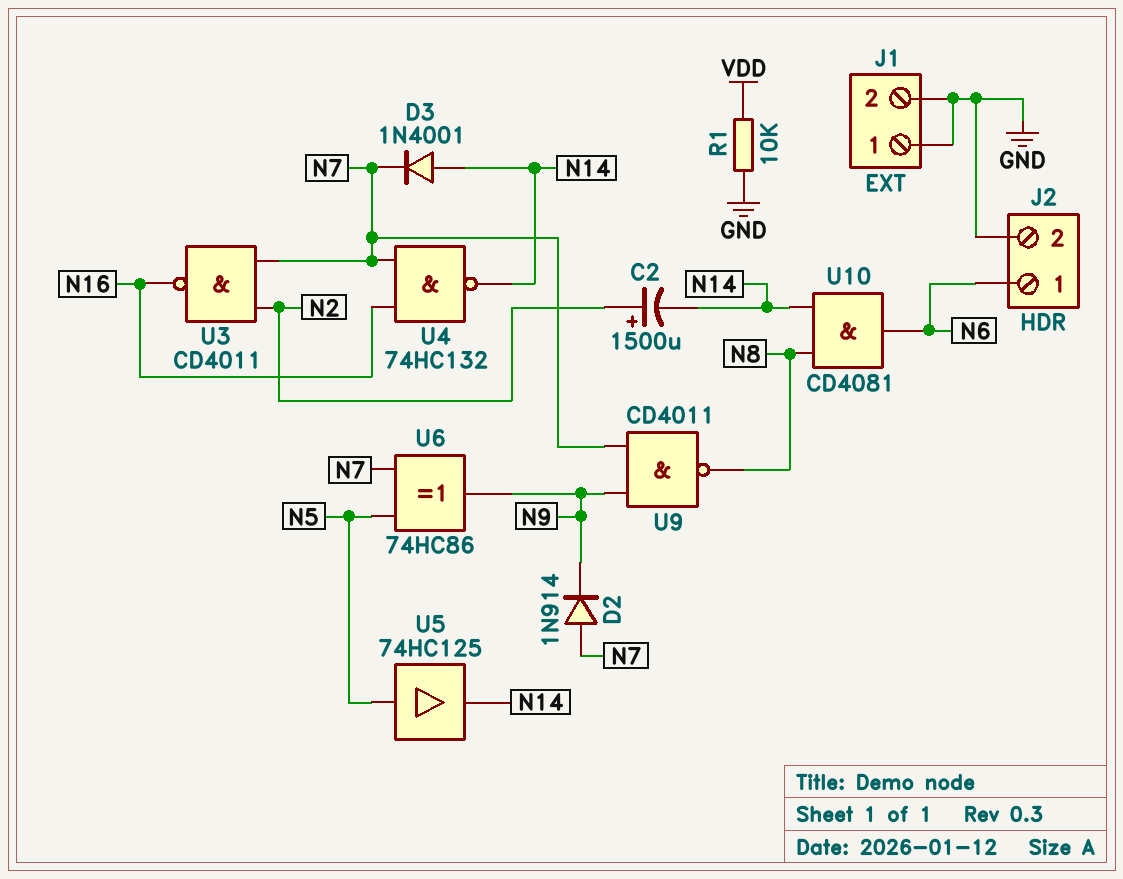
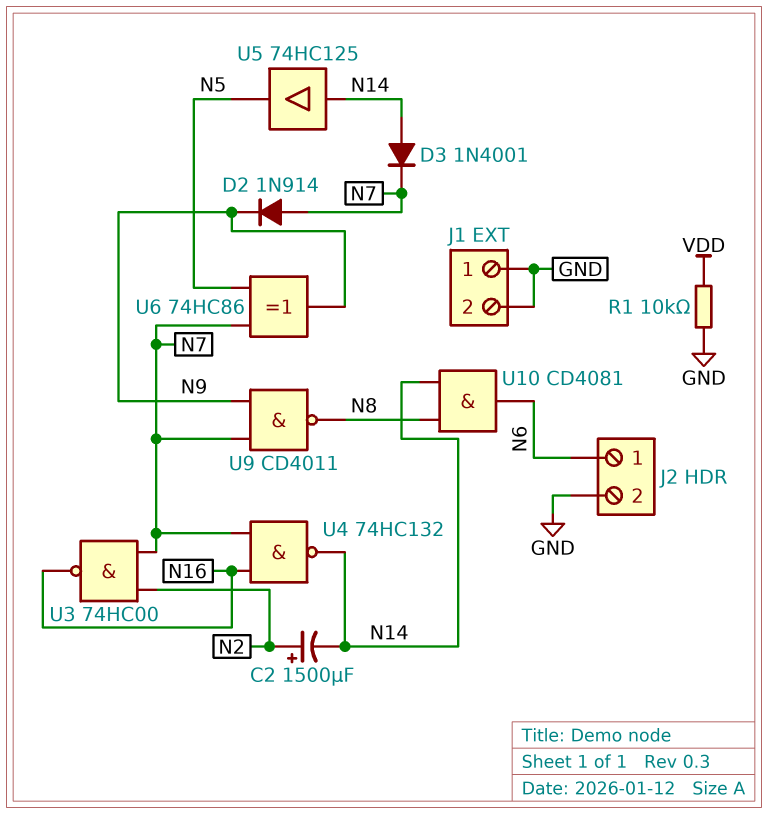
U3: NAND CD4011 (in N2, in N7, out N16) -> NAND 74HC00 (in N2, in N7, out N16)
U5: buffer 74HC125 (in N5, out N14) -> buffer 74HC125 (in N14, out N5)

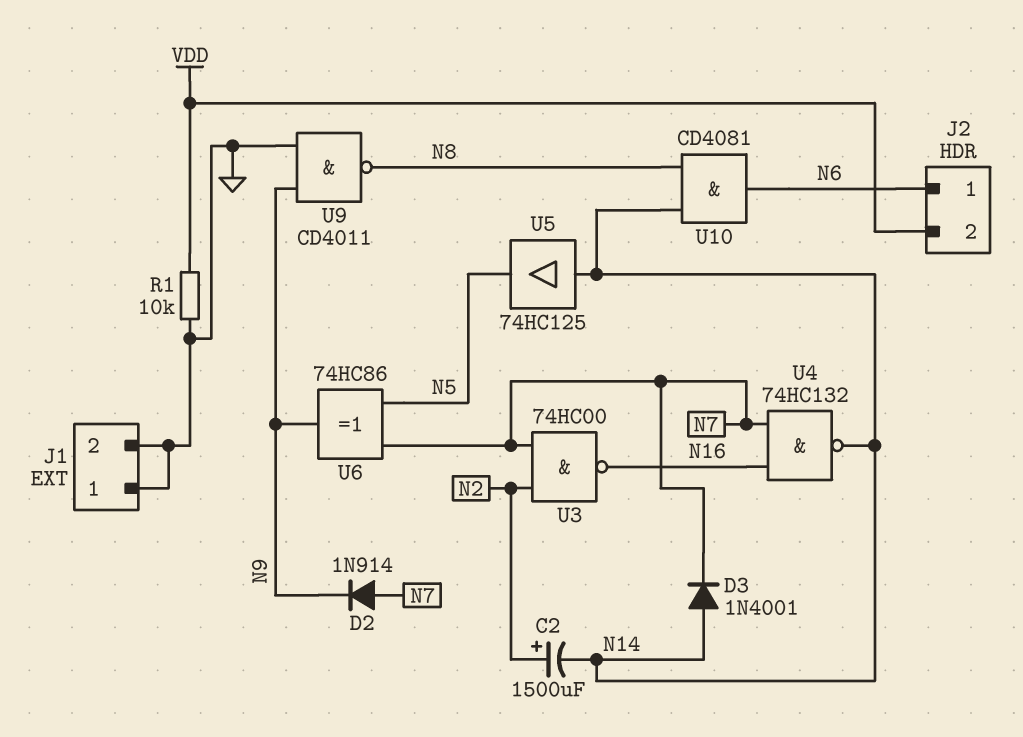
J2 pin 2: GND -> VDD
U9: NAND CD4011 (in N7, in N9, out N8) -> NAND CD4011 (in GND, in N9, out N8)

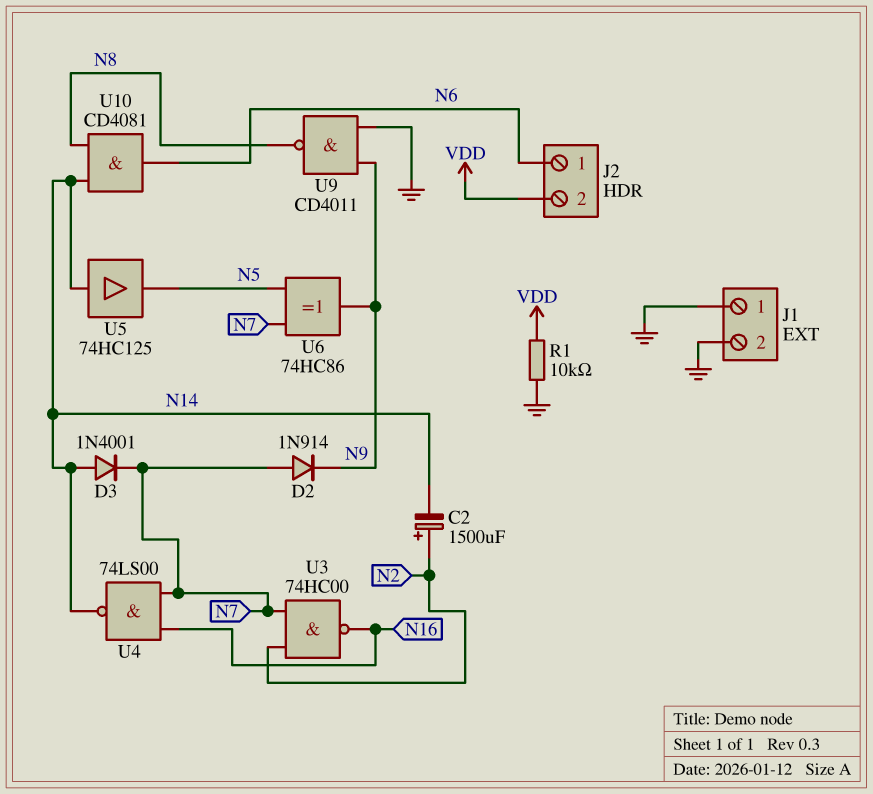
U4: NAND 74HC132 (in N7, in N16, out N14) -> NAND 74LS00 (in N7, in N16, out N14)

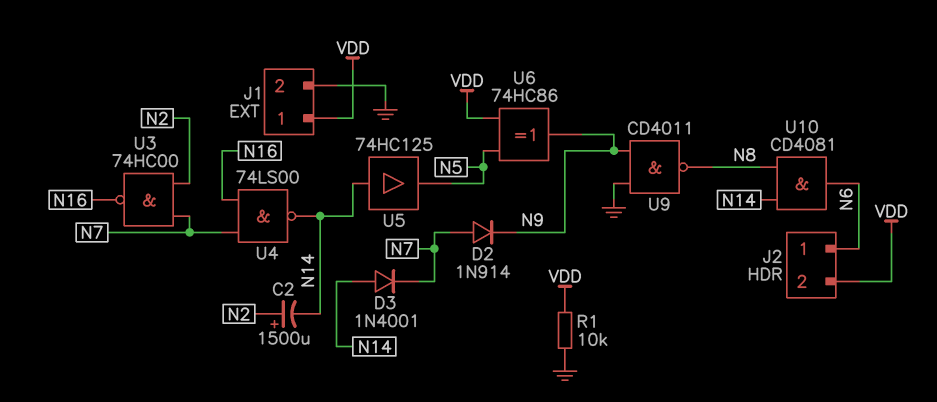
J1 pin 1: GND -> VDD
U6: XOR 74HC86 (in N5, in N7, out N9) -> XOR 74HC86 (in N5, in VDD, out N9)

